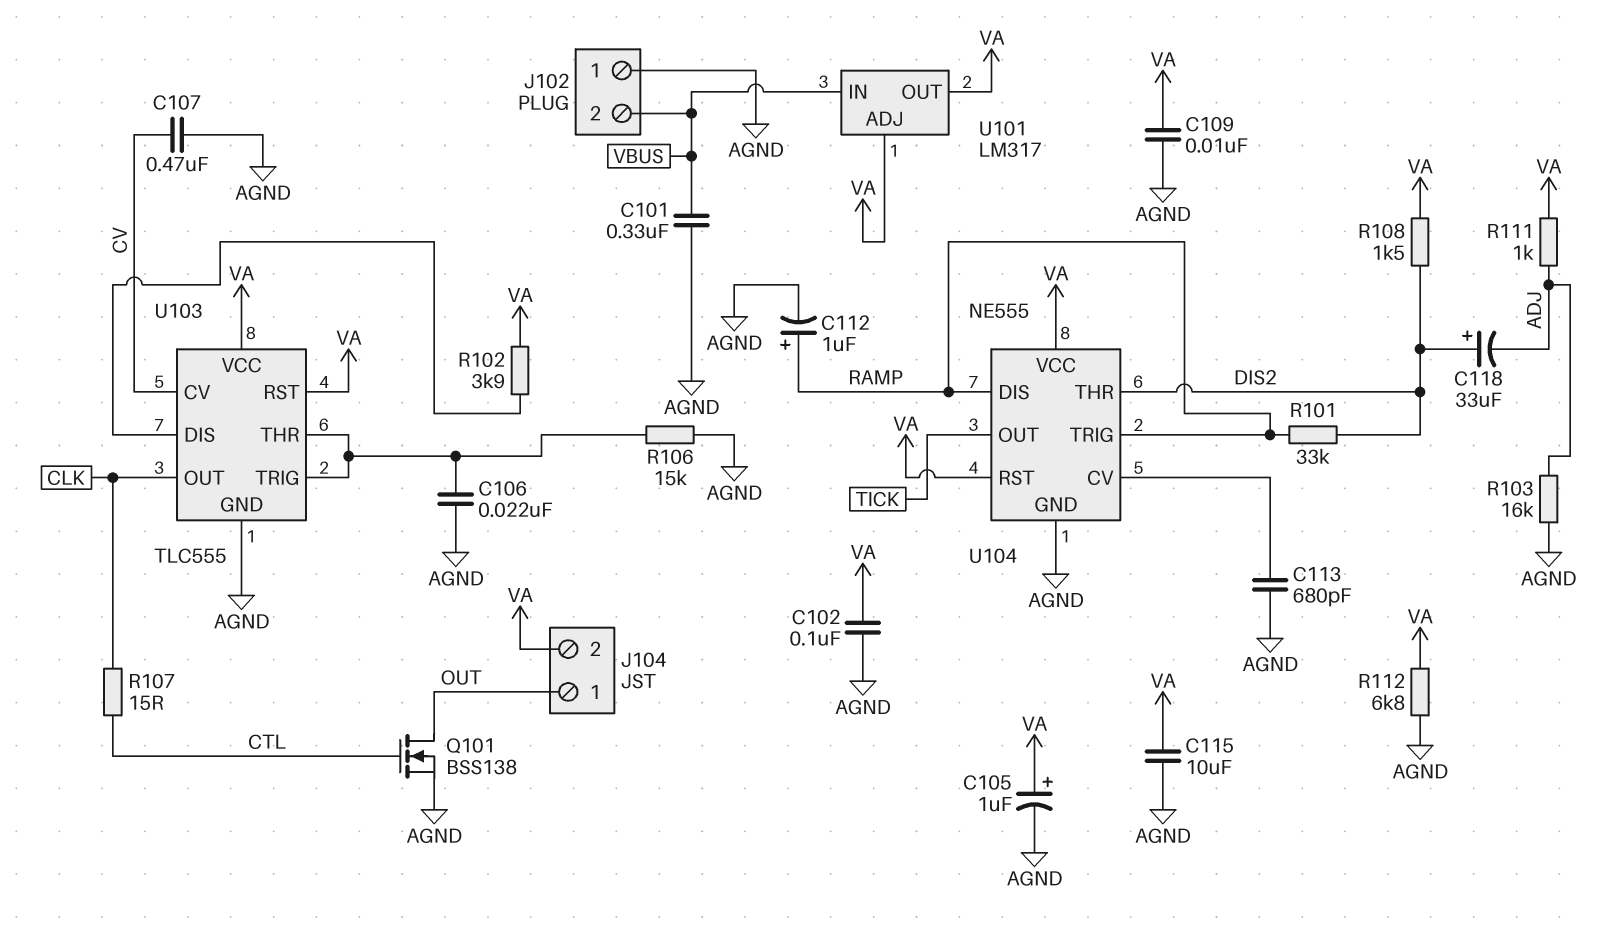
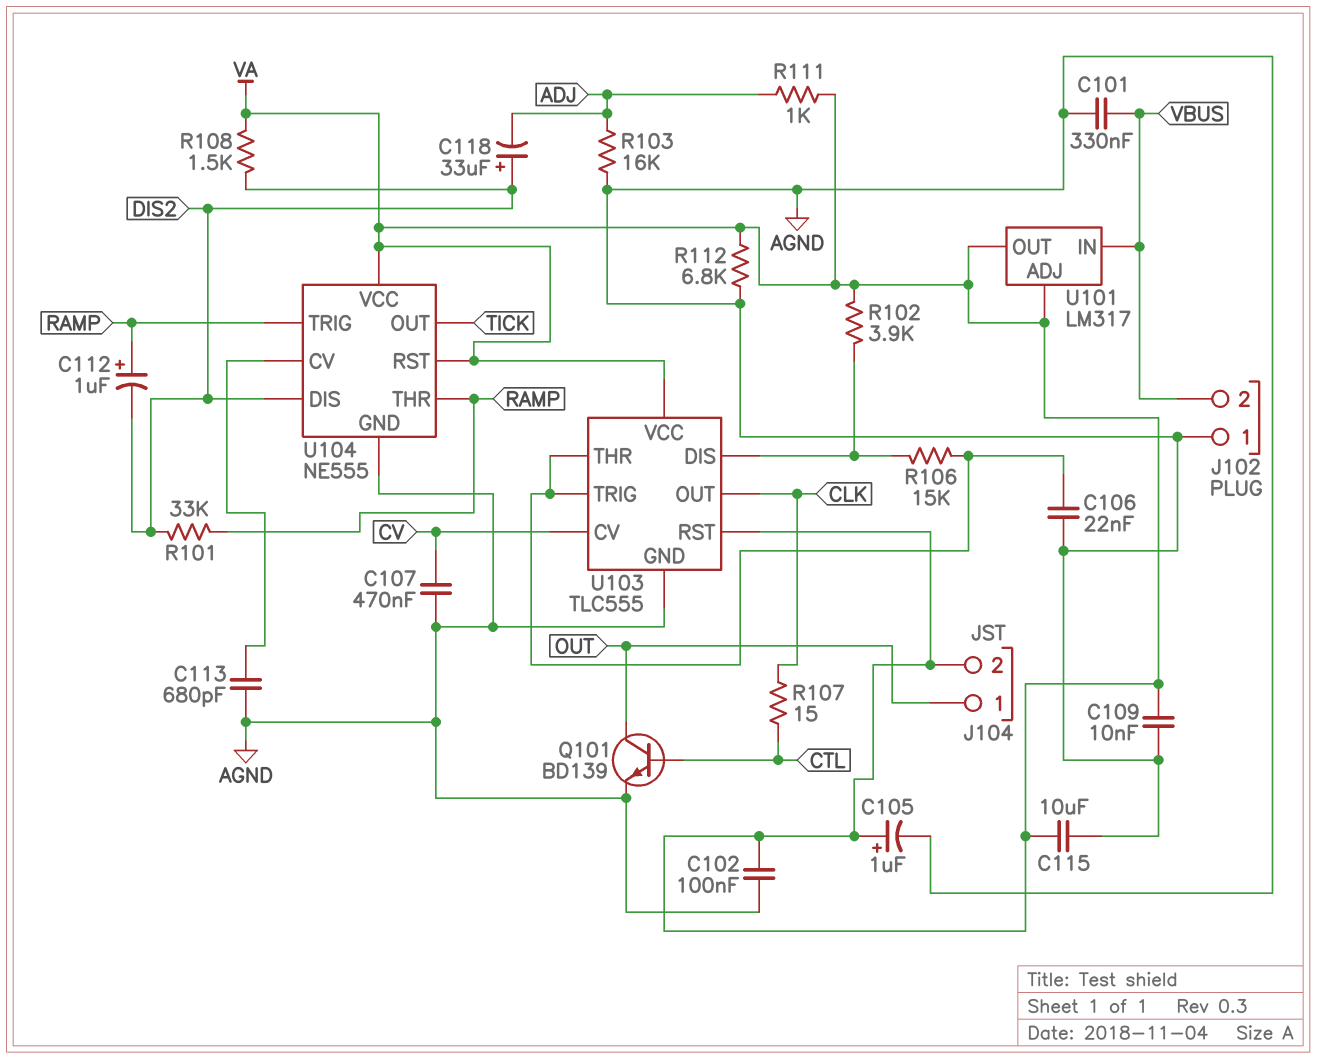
C112: 1uF (plus RAMP, minus AGND) -> 1uF (plus RAMP, minus DIS2)
Q101: NMOS BSS138 (G CTL, D OUT, S AGND) -> NPN BD139 (B CTL, C OUT, E AGND)
R106: 15k (AGND, U103/THR) -> 15k (U103/DIS, U103/THR)
U104 pin DIS: RAMP -> DIS2
U104 pin THR: DIS2 -> RAMP

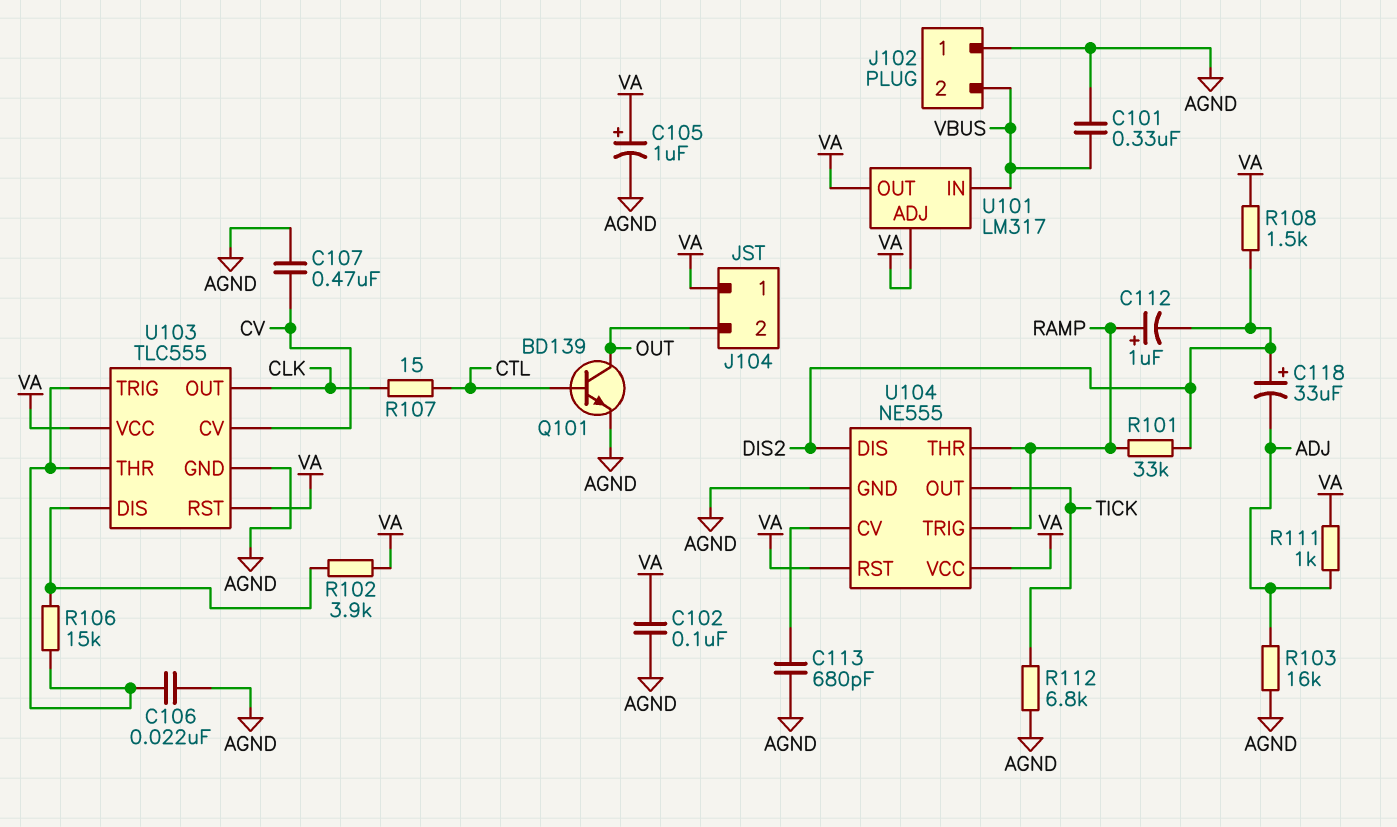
C109: 10nF (AGND, VA) -> none
C115: 10uF (AGND, VA) -> none
J104 pin 1: OUT -> VA
J104 pin 2: VA -> OUT
R112: 6.8k (AGND, VA) -> 6.8k (AGND, TICK)

